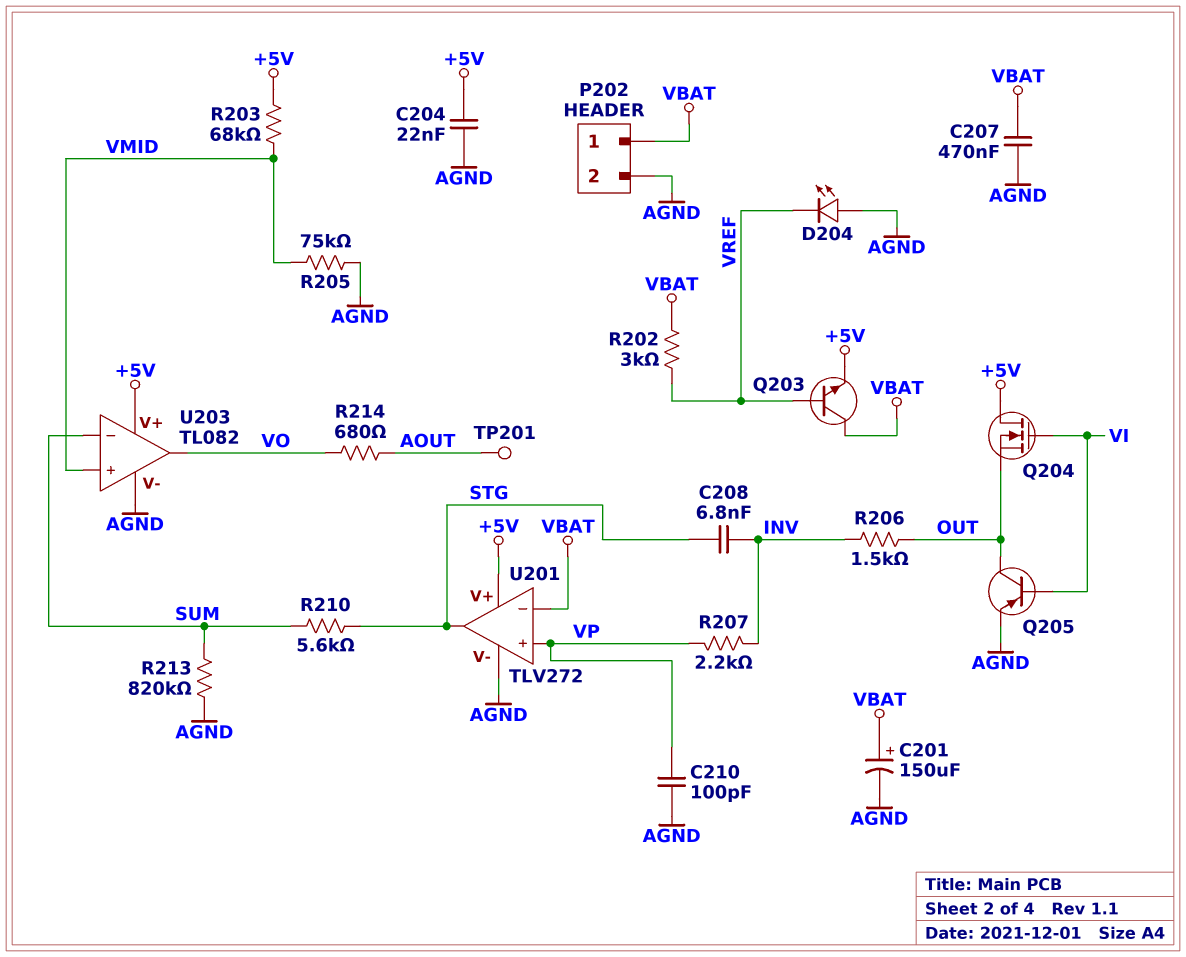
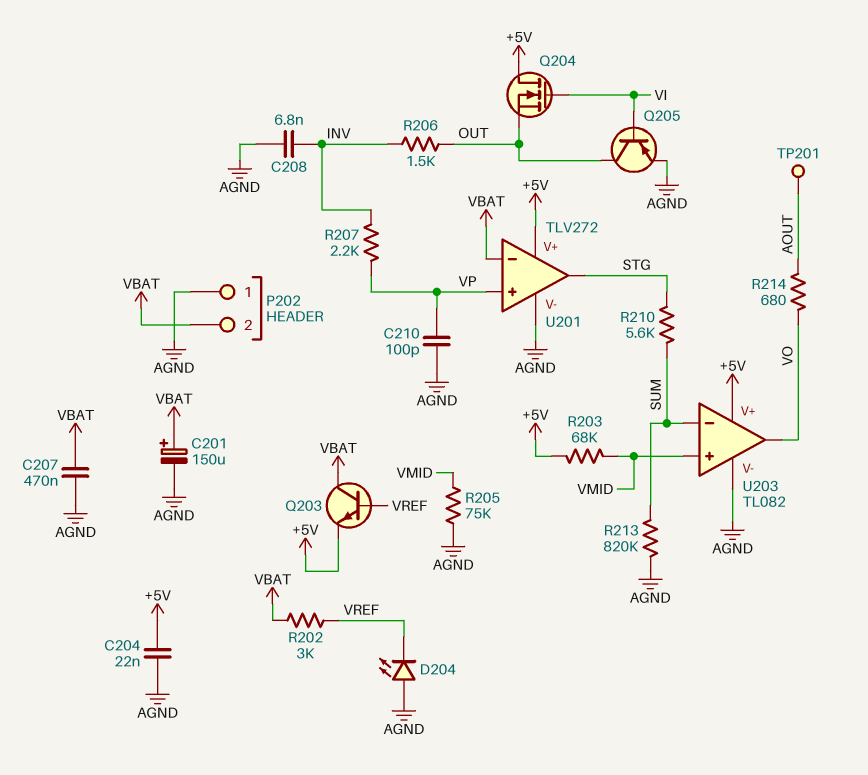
C208: 6.8nF (INV, STG) -> 6.8nF (AGND, INV)
P202 pin 1: VBAT -> AGND
P202 pin 2: AGND -> VBAT

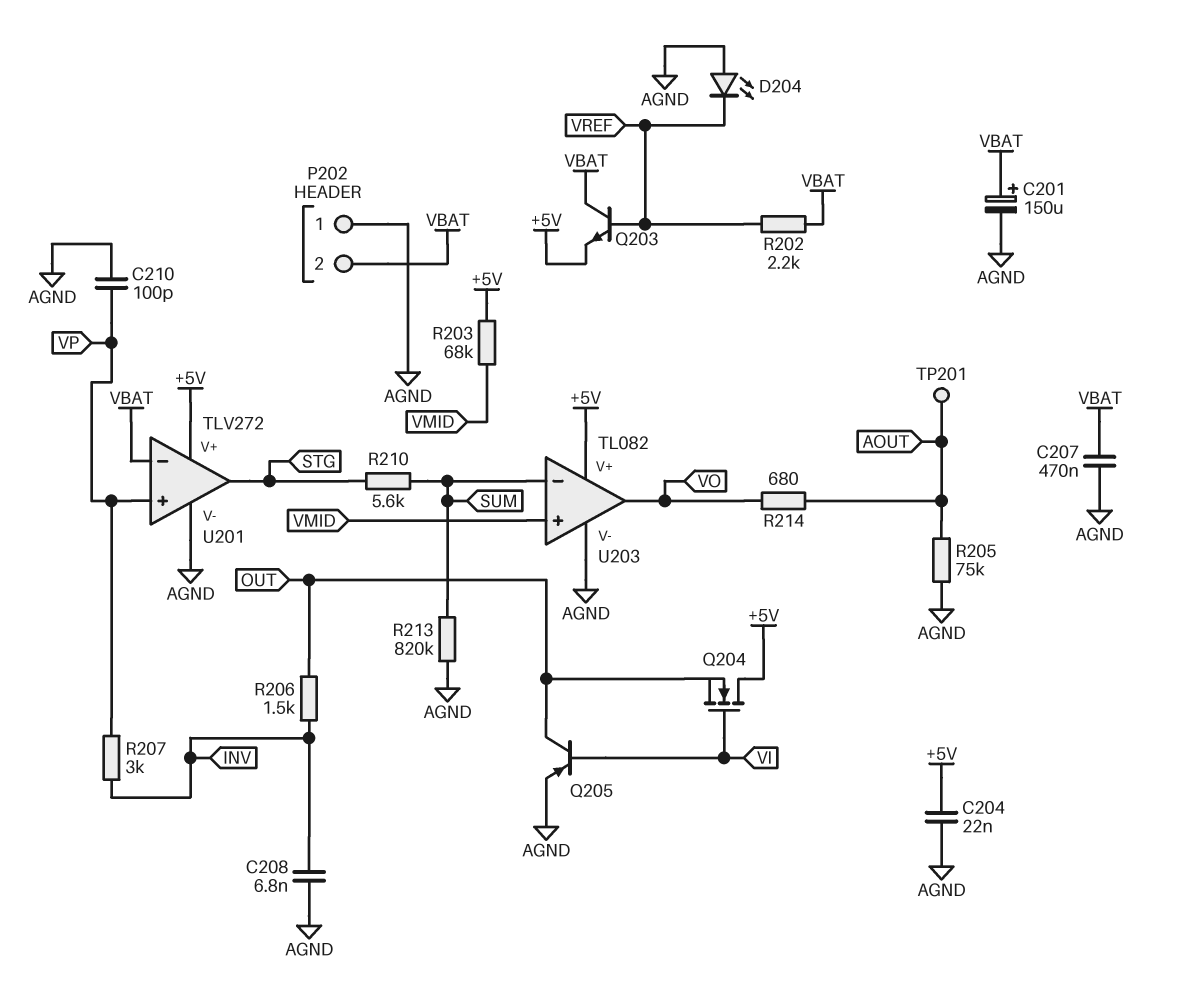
R202: 3k (VBAT, VREF) -> 2.2k (VBAT, VREF)
R205: 75k (AGND, VMID) -> 75k (AGND, AOUT)
R207: 2.2k (INV, VP) -> 3k (INV, VP)

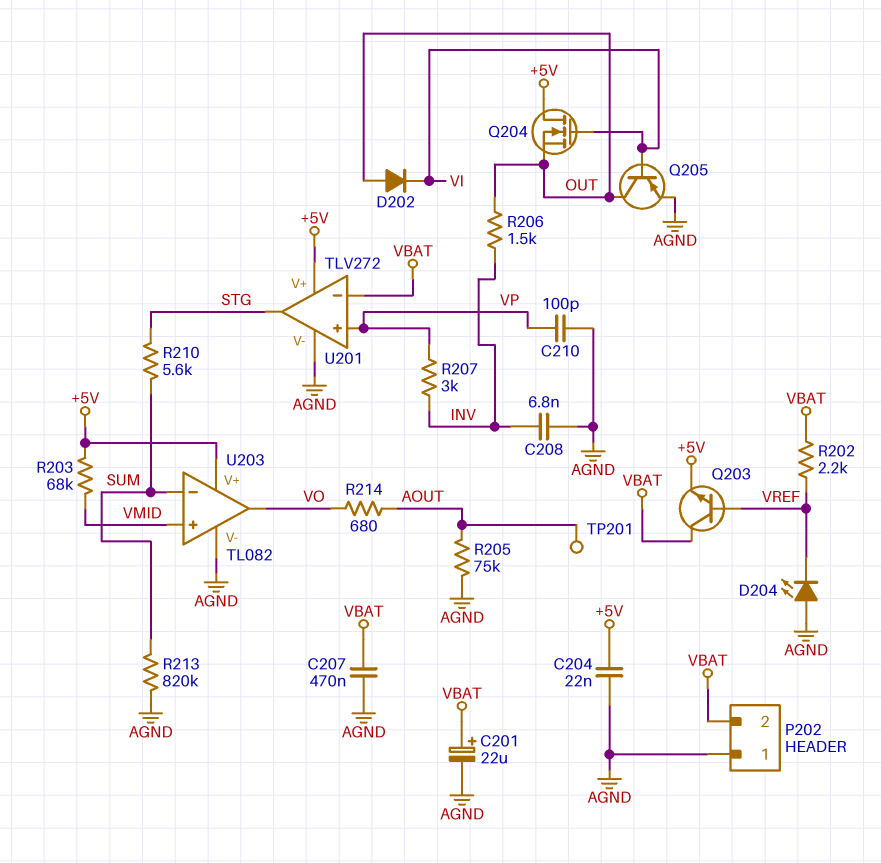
C201: 150uF (plus VBAT, minus AGND) -> 22uF (plus VBAT, minus AGND)
D202: none -> diode (A OUT, K VI)

